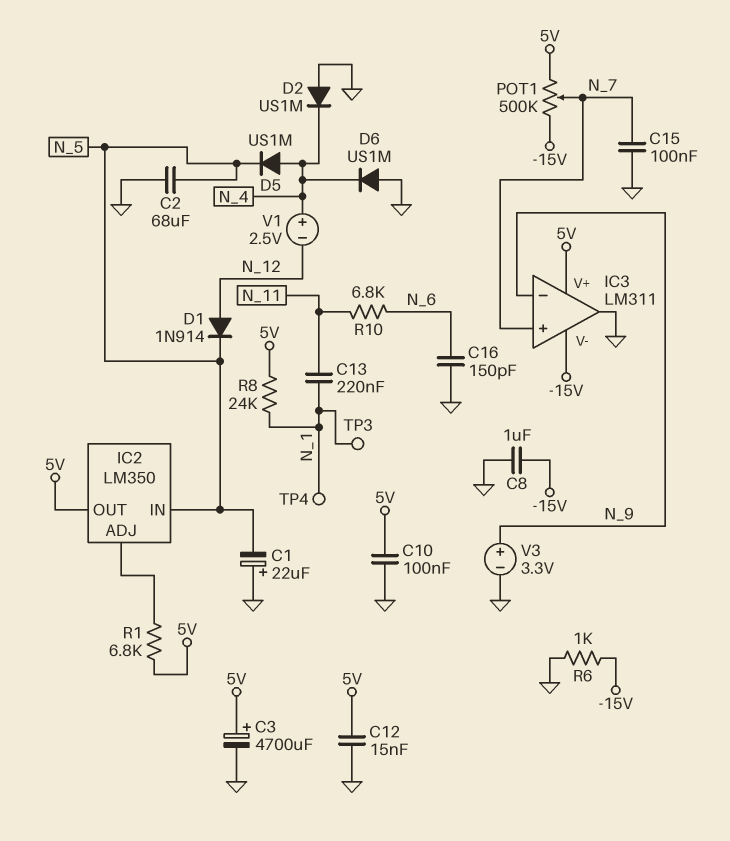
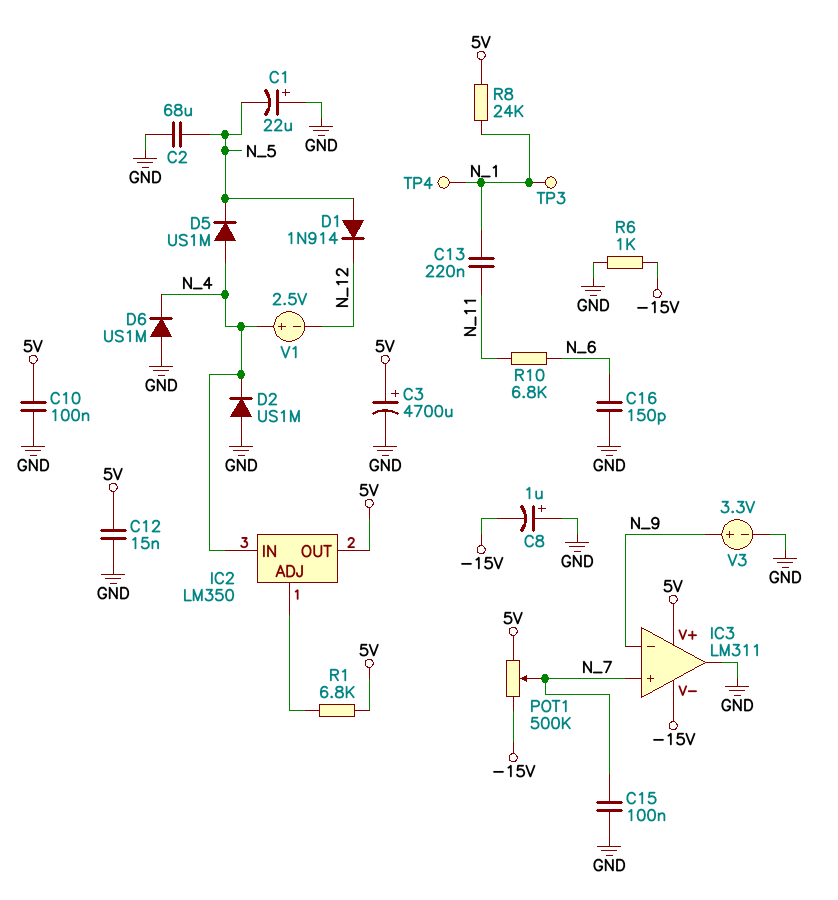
C8: 1uF (-15V, GND) -> 1uF (plus GND, minus -15V)
D1: diode 1N914 (A N_12, K N_5) -> diode 1N914 (A N_5, K N_12)
IC2 pin IN: N_5 -> N_4

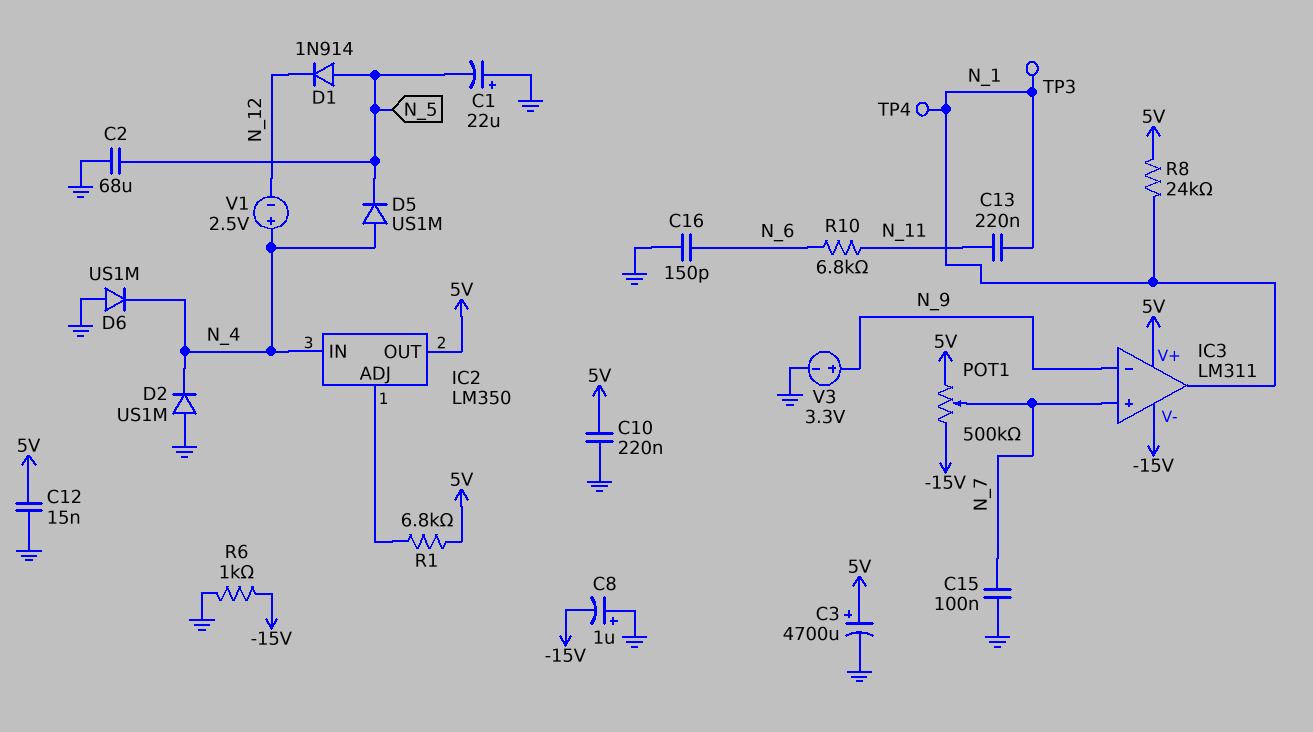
C10: 100nF (5V, GND) -> 220nF (5V, GND)
IC3 pin out: GND -> N_1

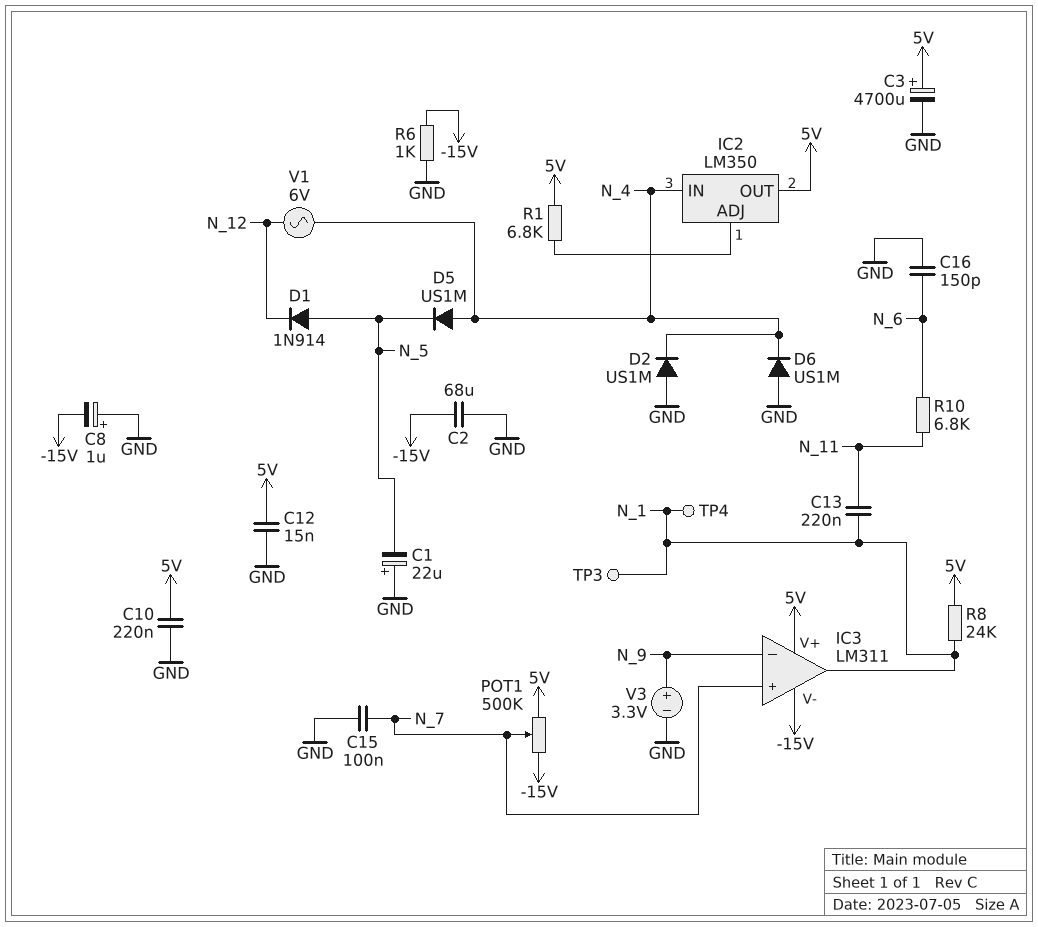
C2: 68uF (GND, N_5) -> 68uF (-15V, GND)
V1: 2.5V (plus N_4, minus N_12) -> AC 6V (N_4, N_12)

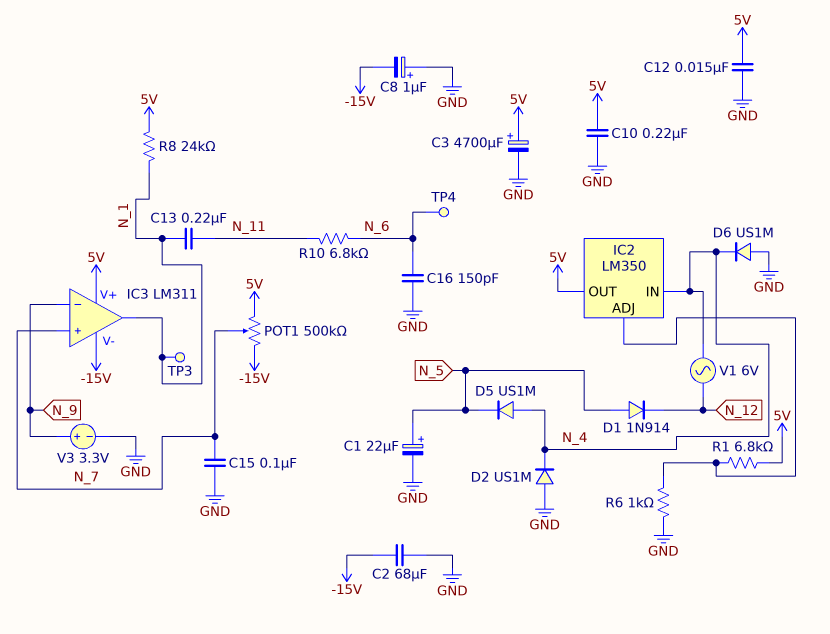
C1: 22uF (plus GND, minus N_5) -> 22uF (plus N_5, minus GND)
R6: 1k (-15V, GND) -> 1k (GND, IC2/ADJ)
TP4: test point (N_1) -> test point (N_6)

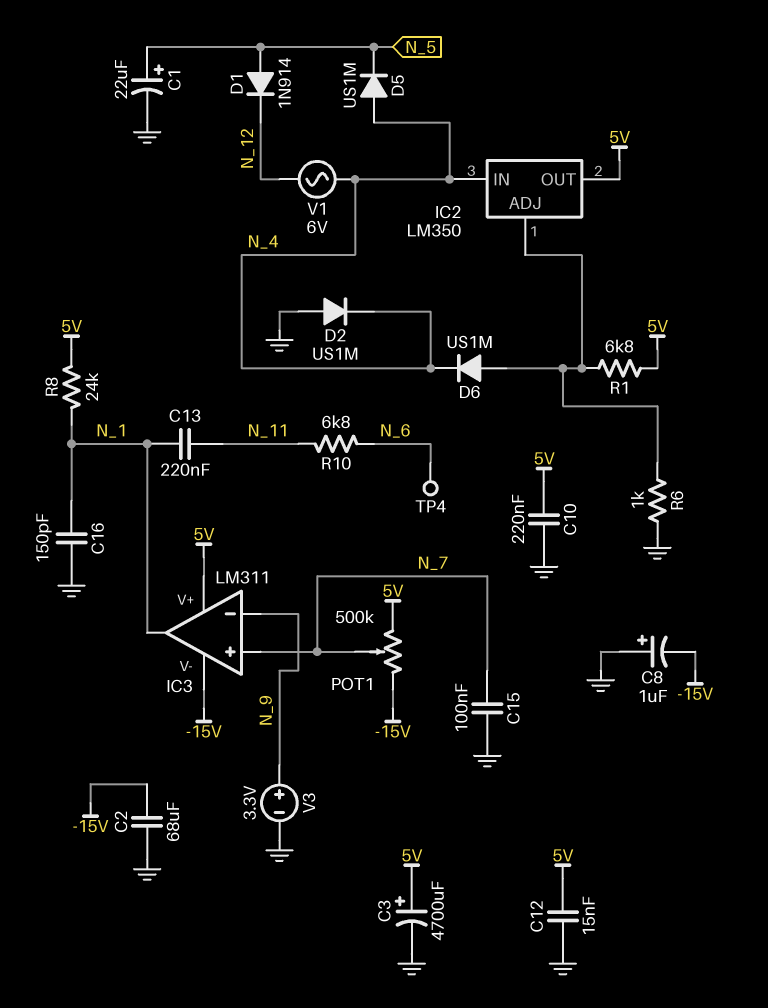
C16: 150pF (GND, N_6) -> 150pF (GND, N_1)
D6: diode US1M (A GND, K N_4) -> diode US1M (A IC2/ADJ, K N_4)
TP3: test point (N_1) -> none

